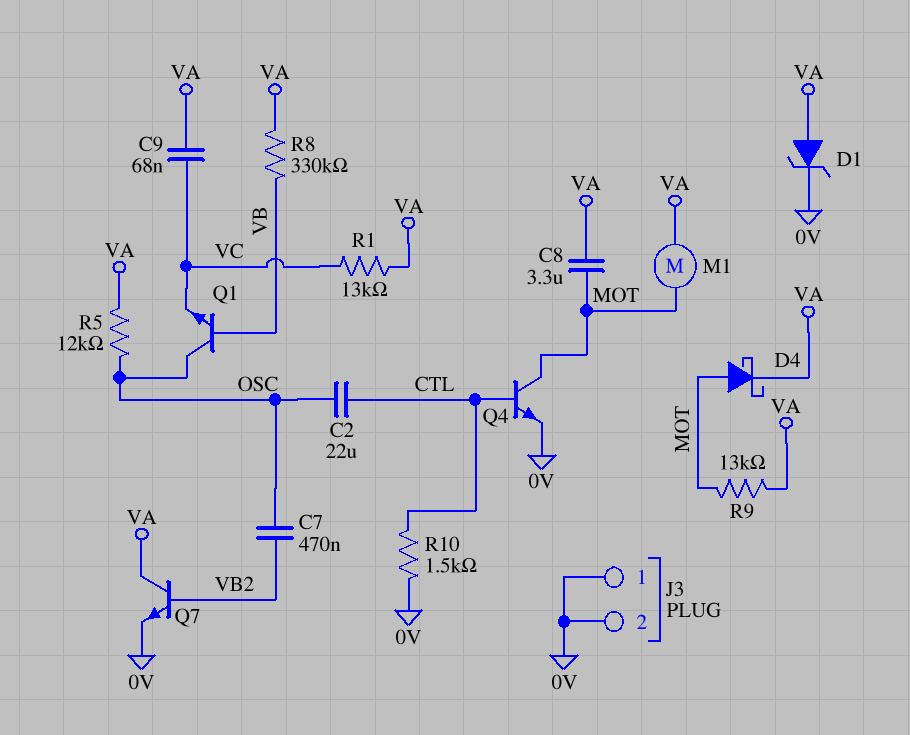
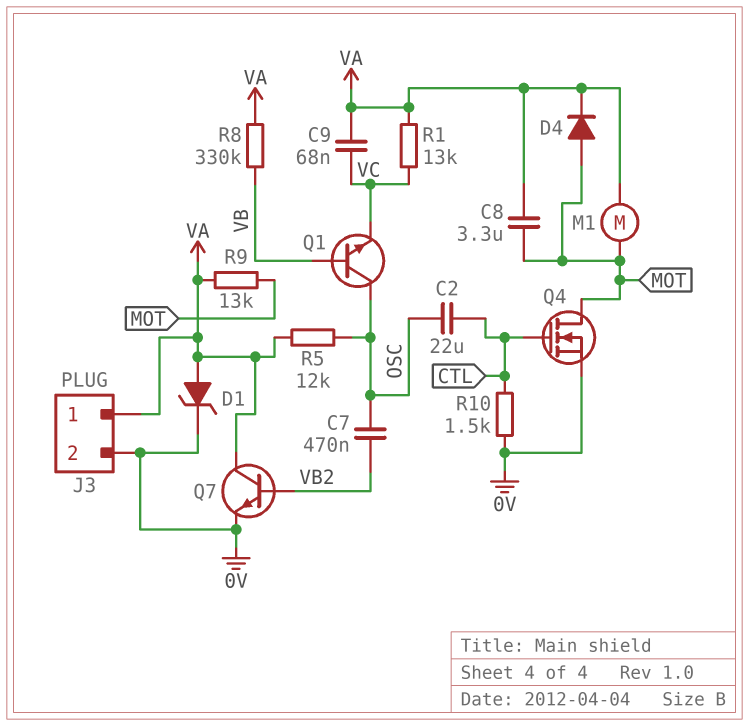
D4: schottky (A MOT, K VA) -> diode (A MOT, K VA)
J3 pin 1: 0V -> VA
Q4: NPN (B CTL, C MOT, E 0V) -> NMOS (G CTL, D MOT, S 0V)

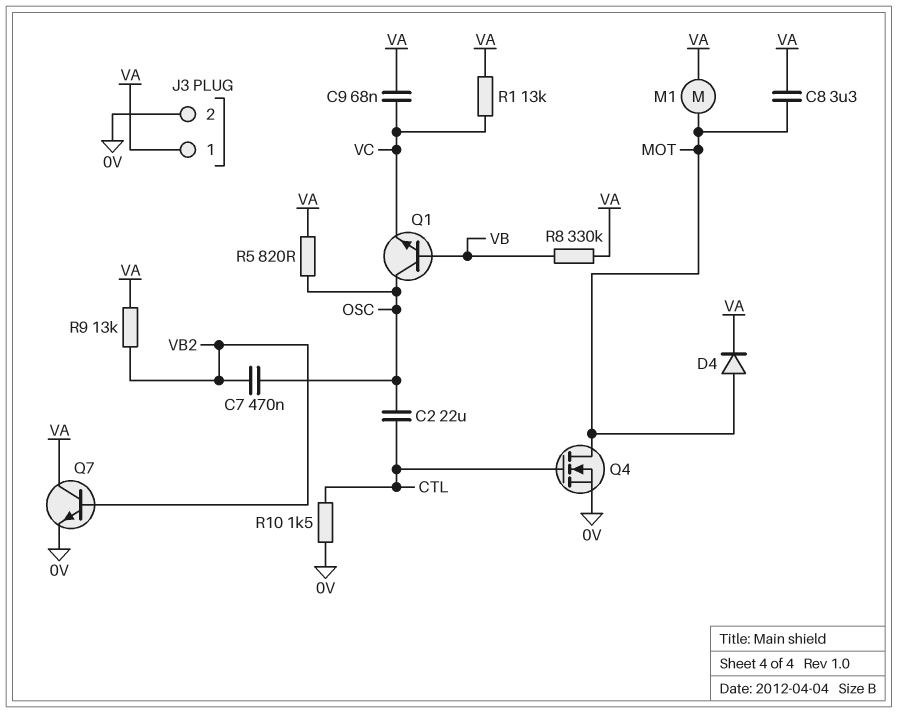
D1: zener (A VA, K 0V) -> none
R5: 12k (OSC, VA) -> 820 (OSC, VA)
R9: 13k (MOT, VA) -> 13k (VA, VB2)

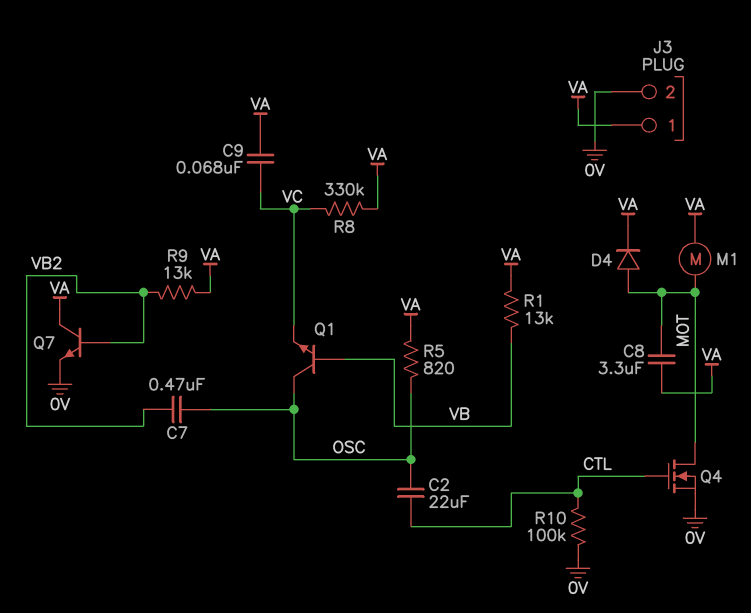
R1: 13k (VA, VC) -> 13k (VA, VB)
R8: 330k (VA, VB) -> 330k (VA, VC)
R10: 1.5k (0V, CTL) -> 100k (0V, CTL)

